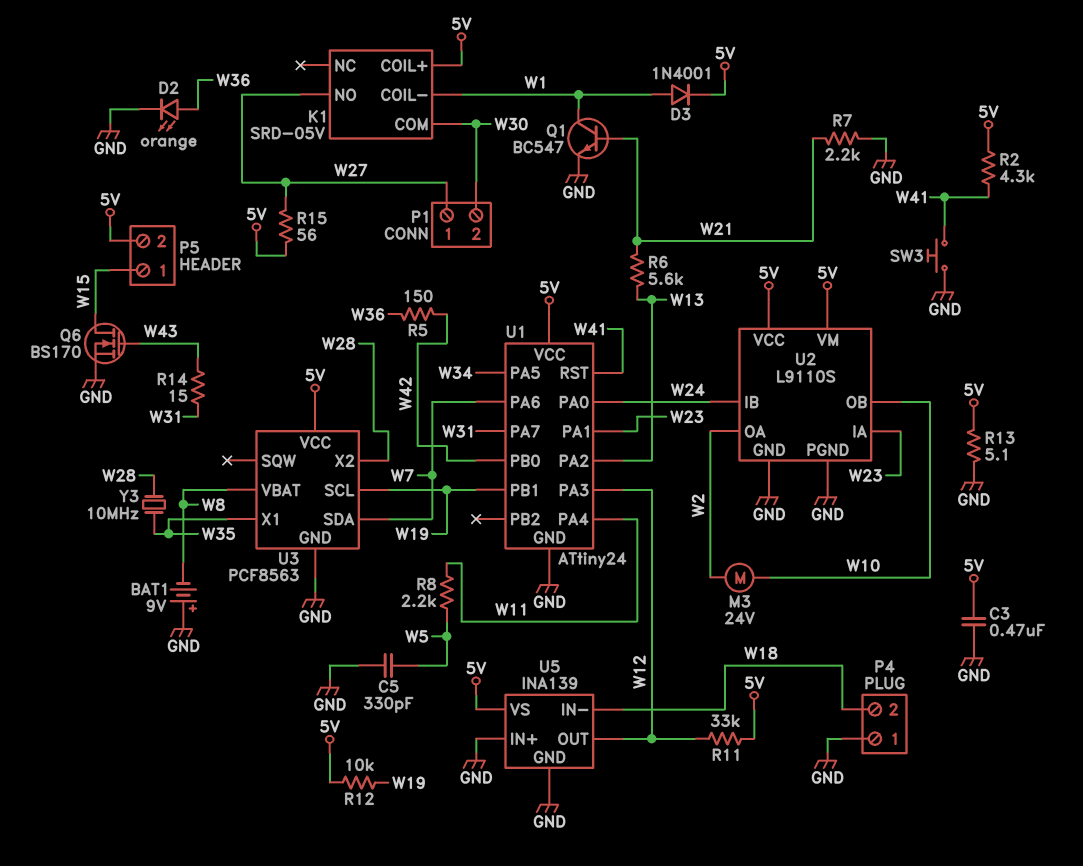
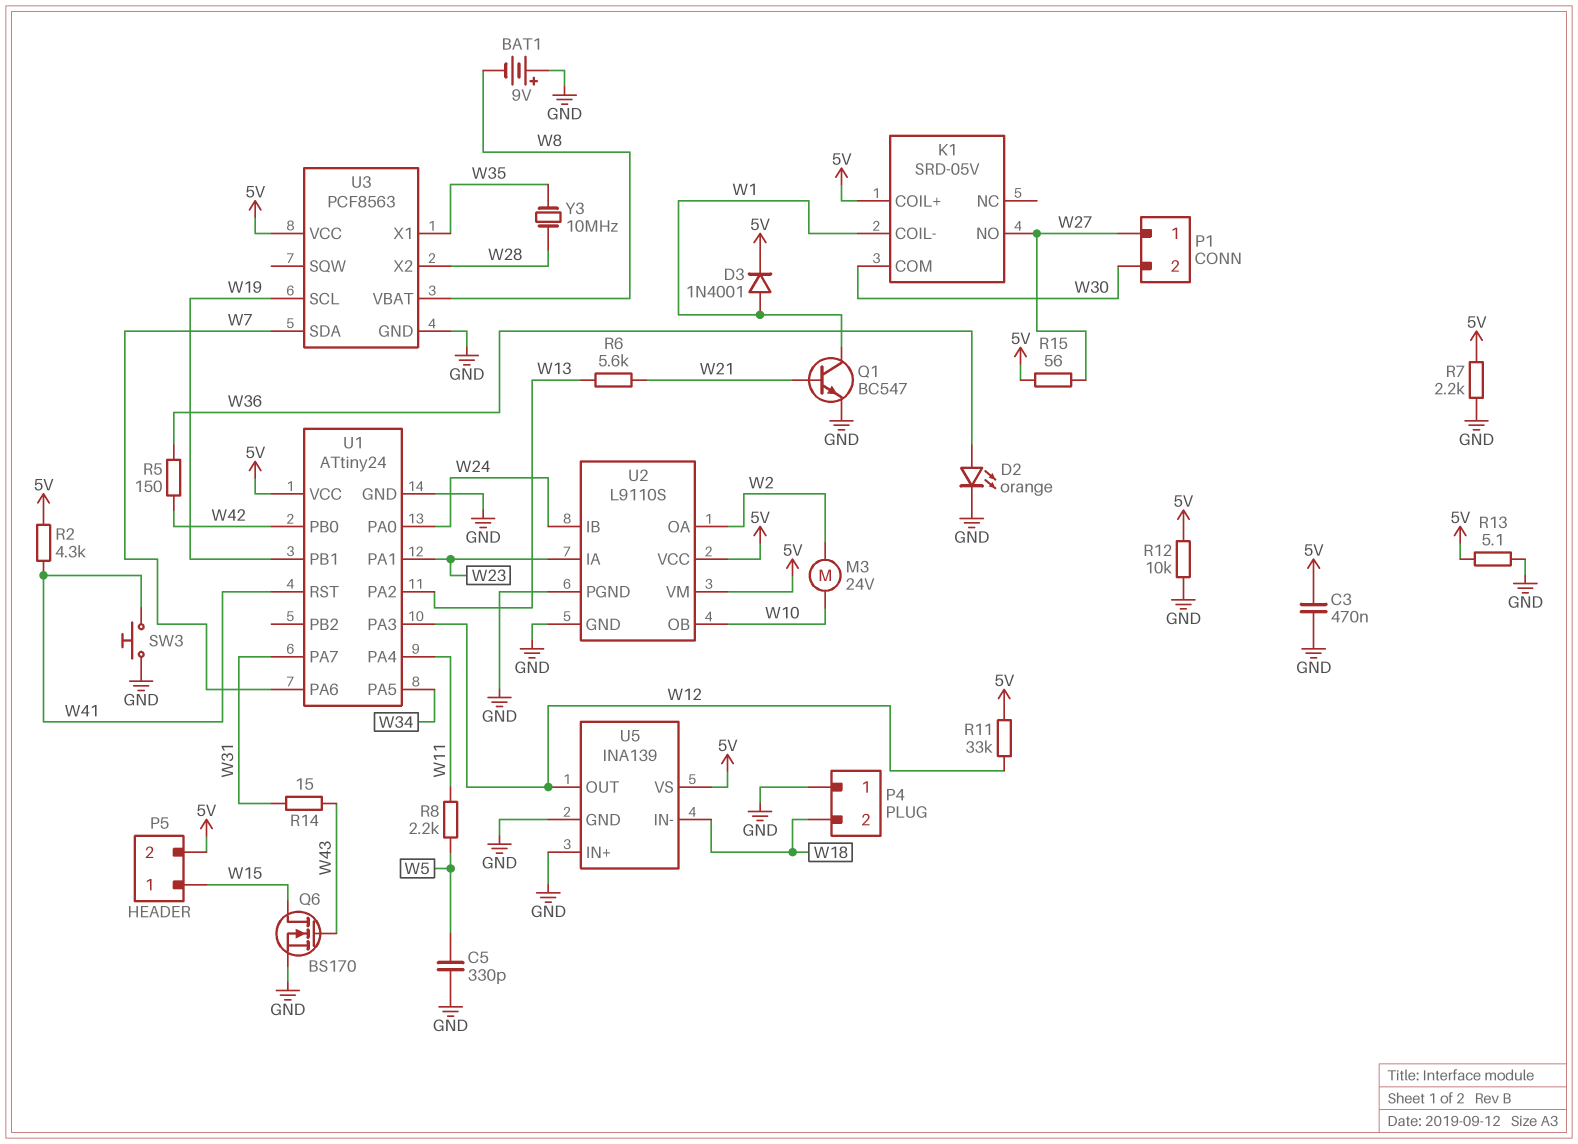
R7: 2.2k (GND, W21) -> 2.2k (5V, GND)
R12: 10k (5V, W19) -> 10k (5V, GND)

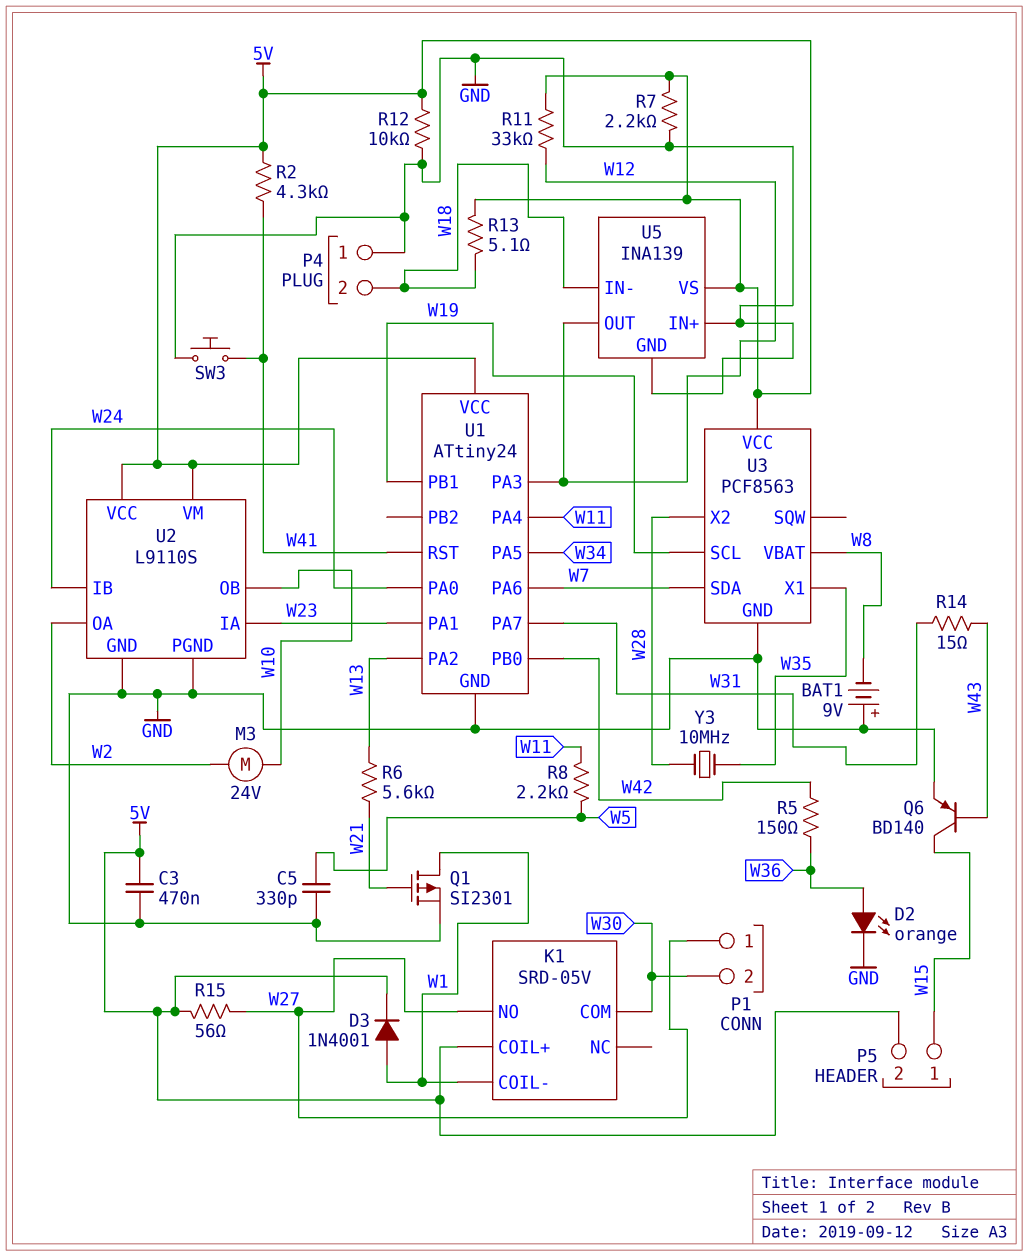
Q1: NPN BC547 (B W21, C W1, E GND) -> PMOS SI2301 (G W21, D W1, S GND)
Q6: NMOS BS170 (G W43, D W15, S GND) -> PNP BD140 (B W43, C W15, E GND)
R13: 5.1 (5V, GND) -> 5.1 (5V, W18)

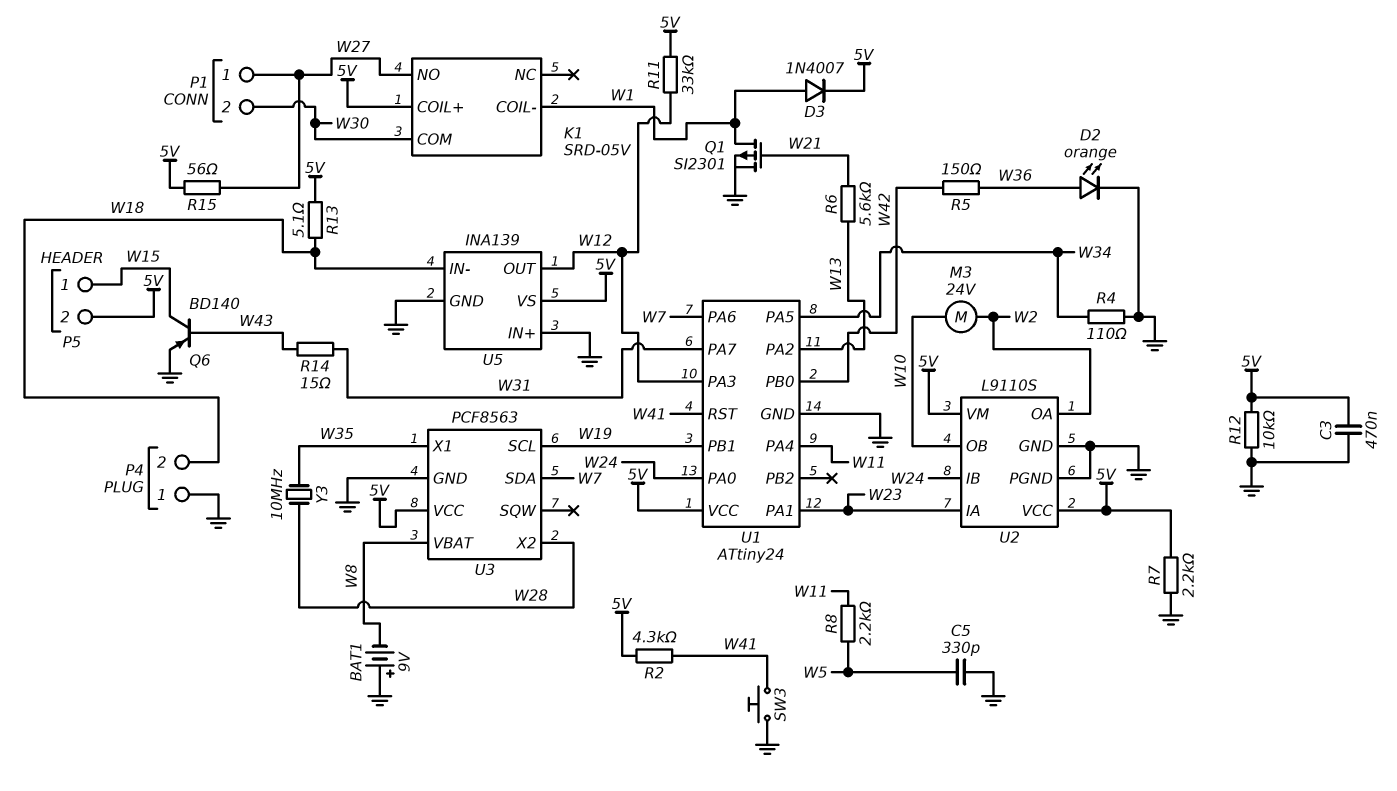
D3: diode 1N4001 (A W1, K 5V) -> diode 1N4007 (A W1, K 5V)
R4: none -> 110 (GND, W34)

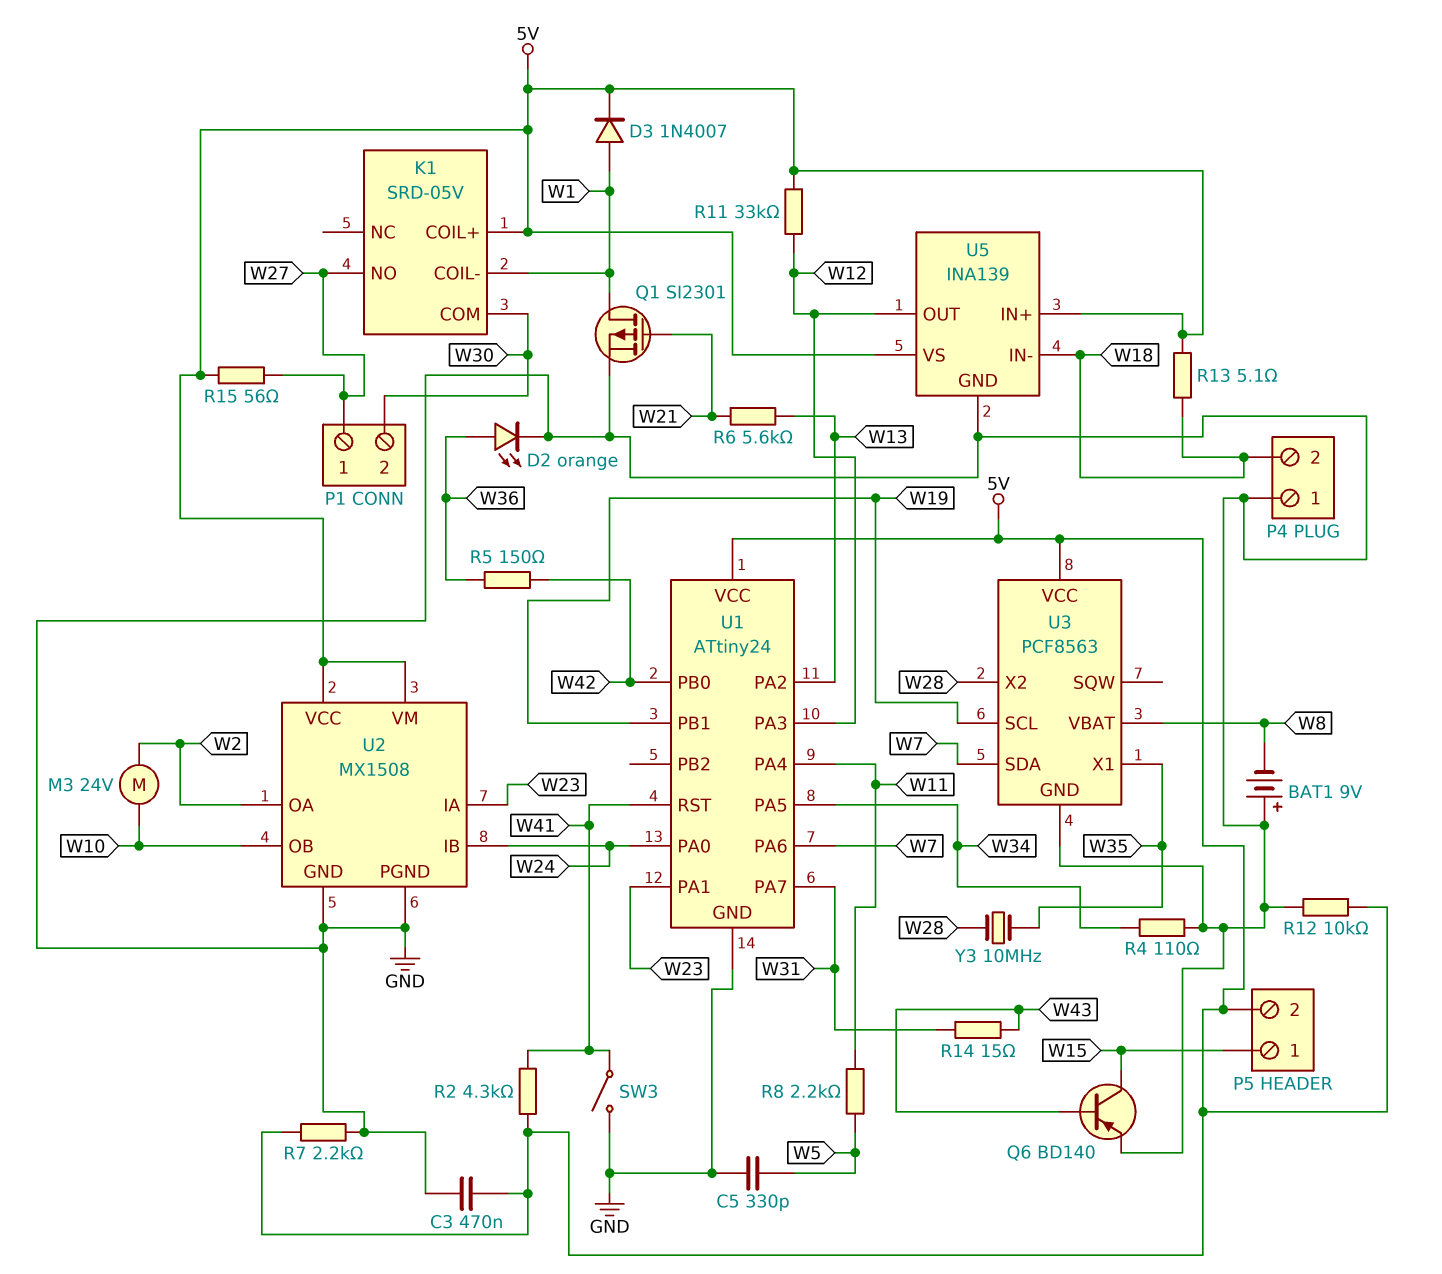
SW3: button (GND, W41) -> switch (GND, W41)
U2: L9110S -> MX1508
U5 pin IN+: GND -> 5V

